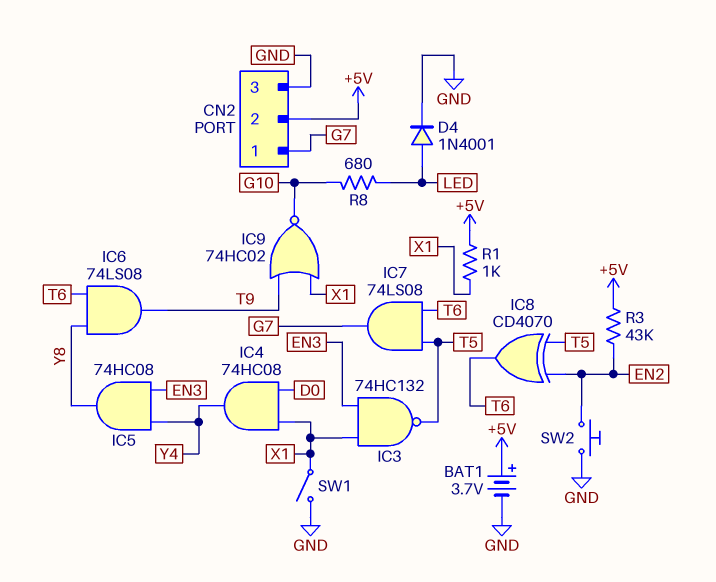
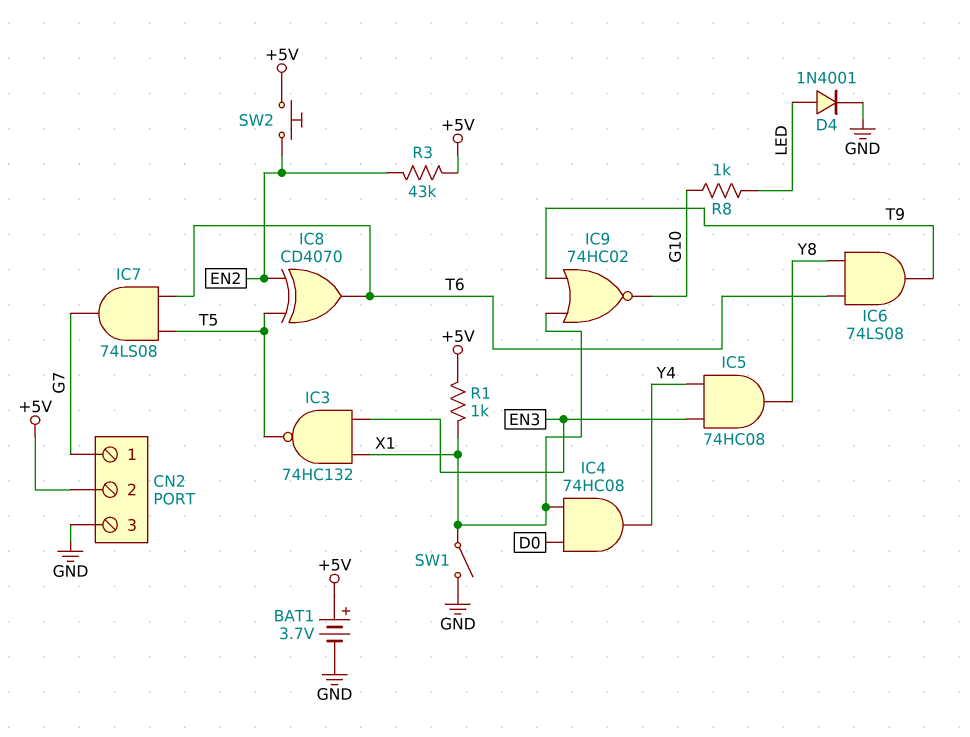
R8: 680 (G10, LED) -> 1k (G10, LED)
SW2: button (EN2, GND) -> button (+5V, EN2)

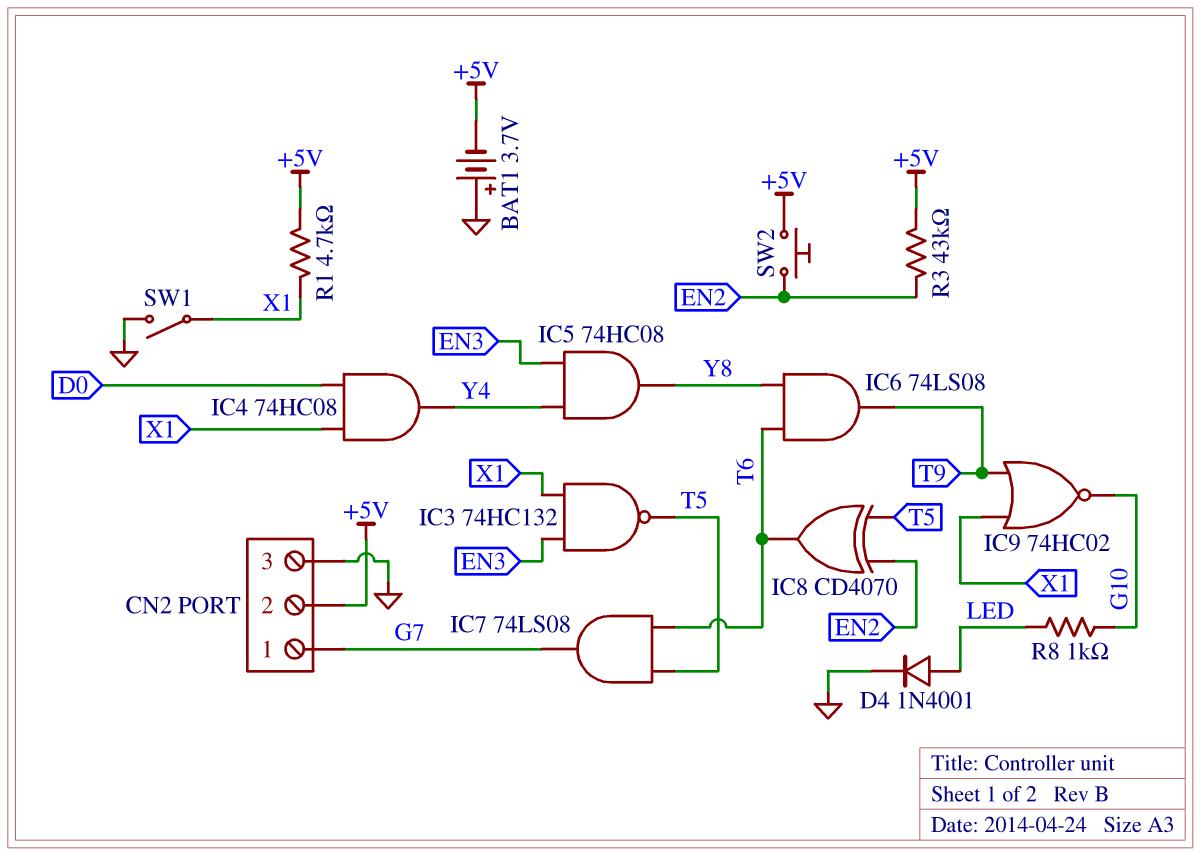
BAT1: 3.7V (plus +5V, minus GND) -> 3.7V (plus GND, minus +5V)
R1: 1k (+5V, X1) -> 4.7k (+5V, X1)

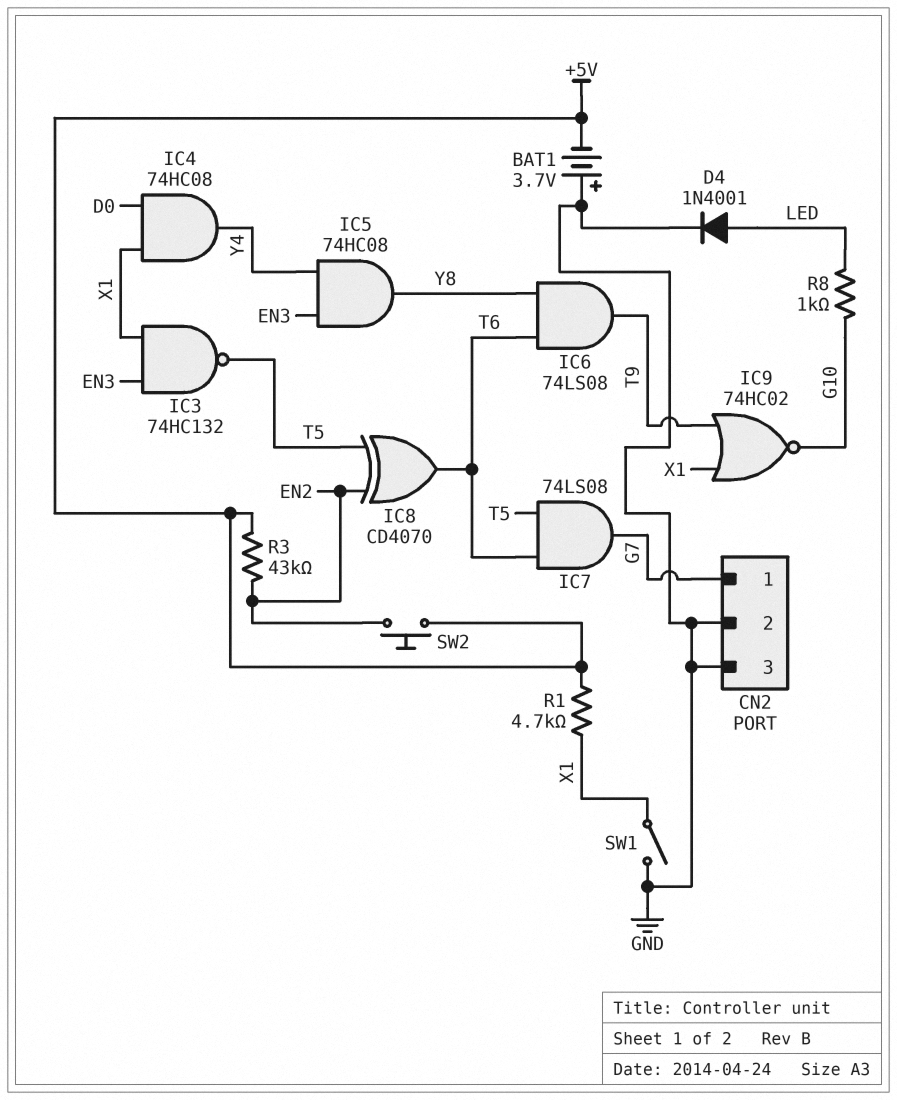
CN2 pin 2: +5V -> GND

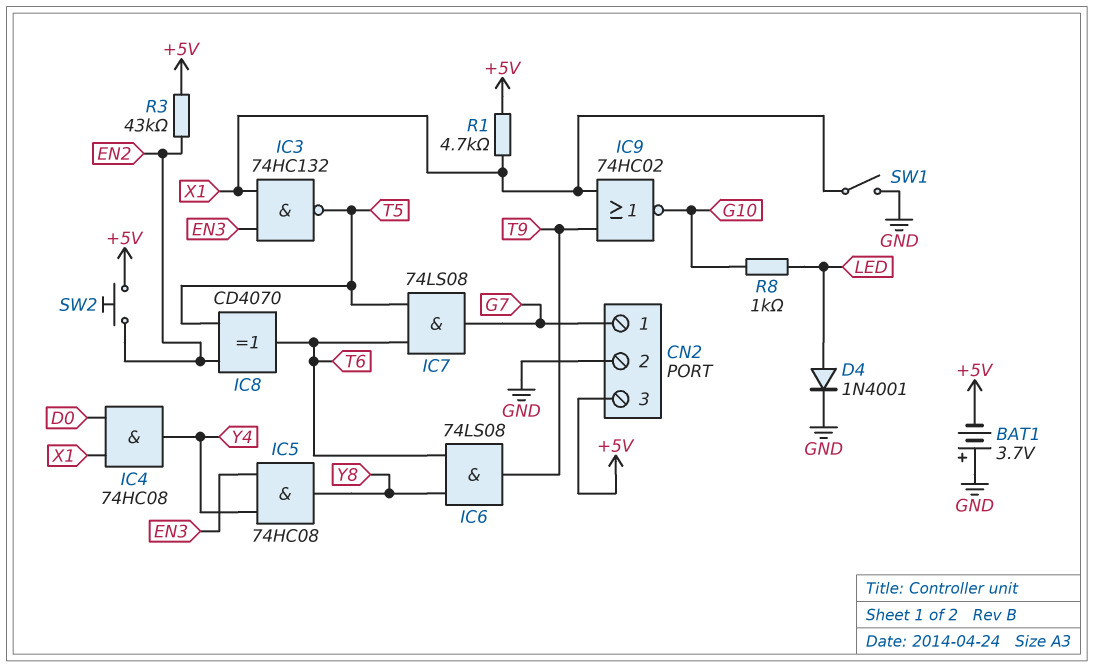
CN2 pin 3: GND -> +5V

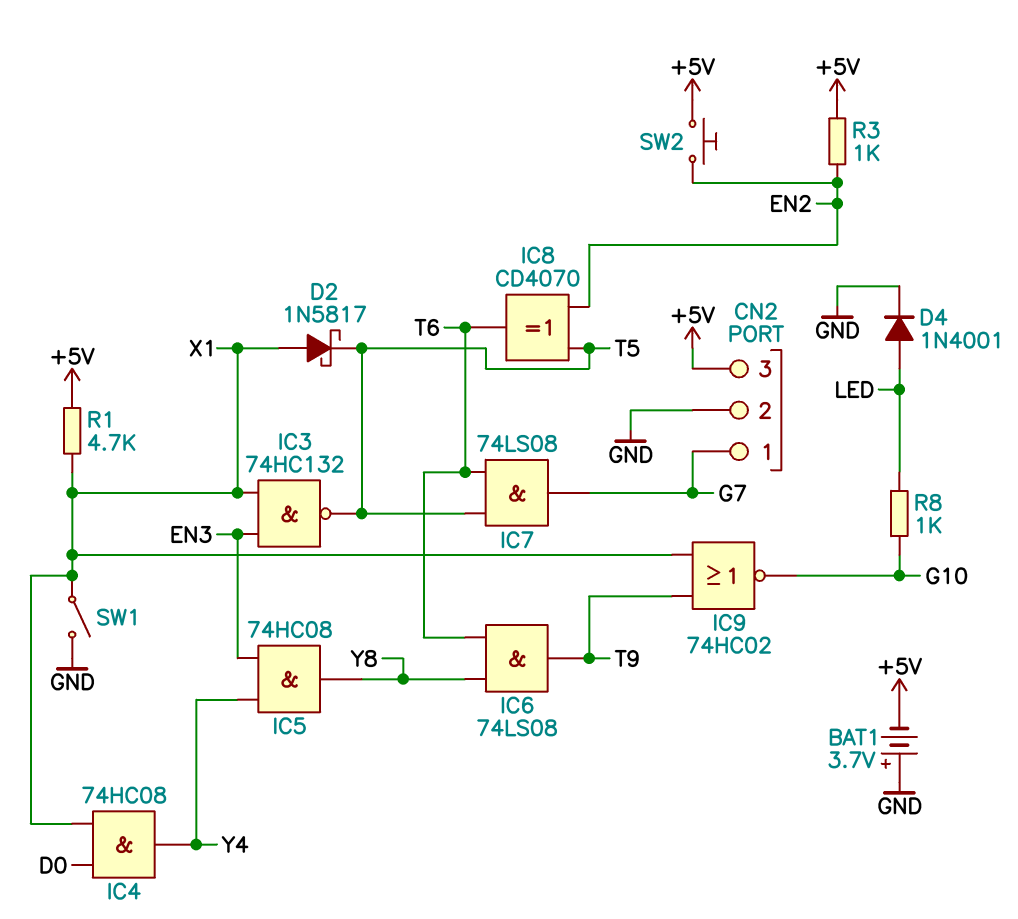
D2: none -> schottky 1N5817 (A X1, K T5)
R3: 43k (+5V, EN2) -> 1k (+5V, EN2)

